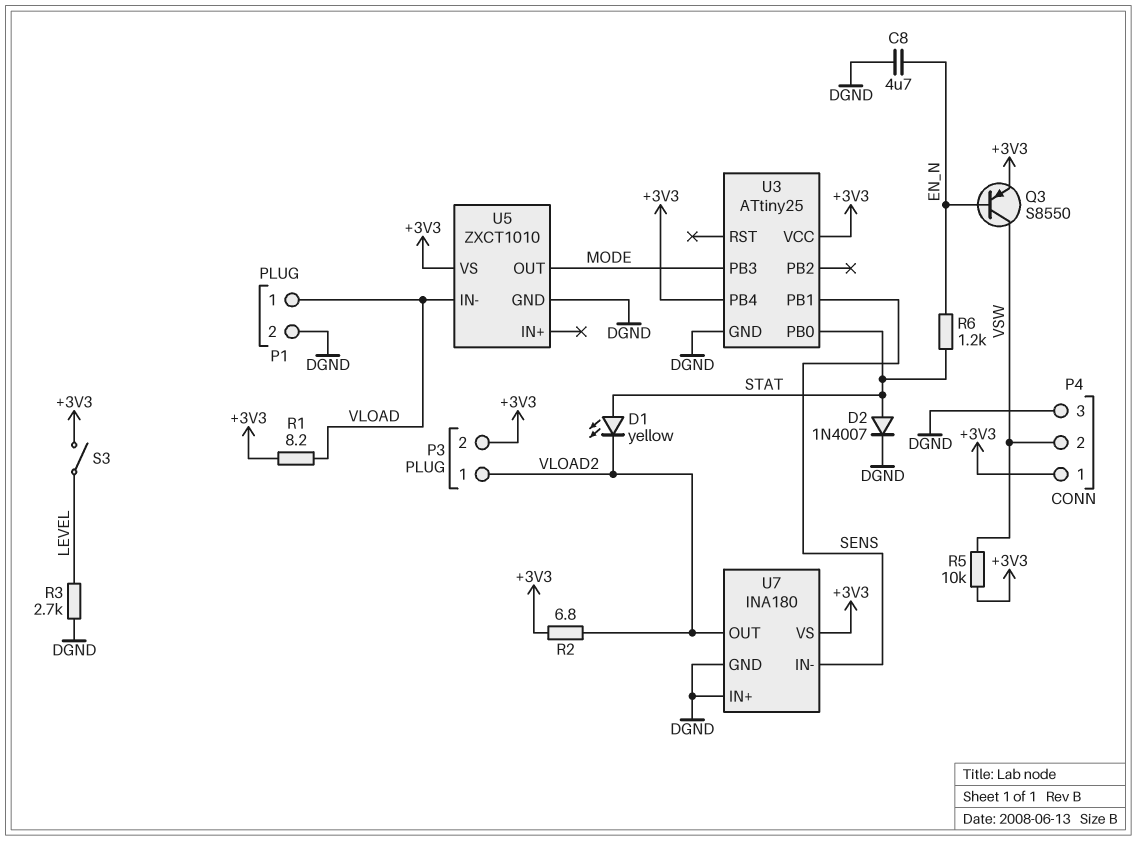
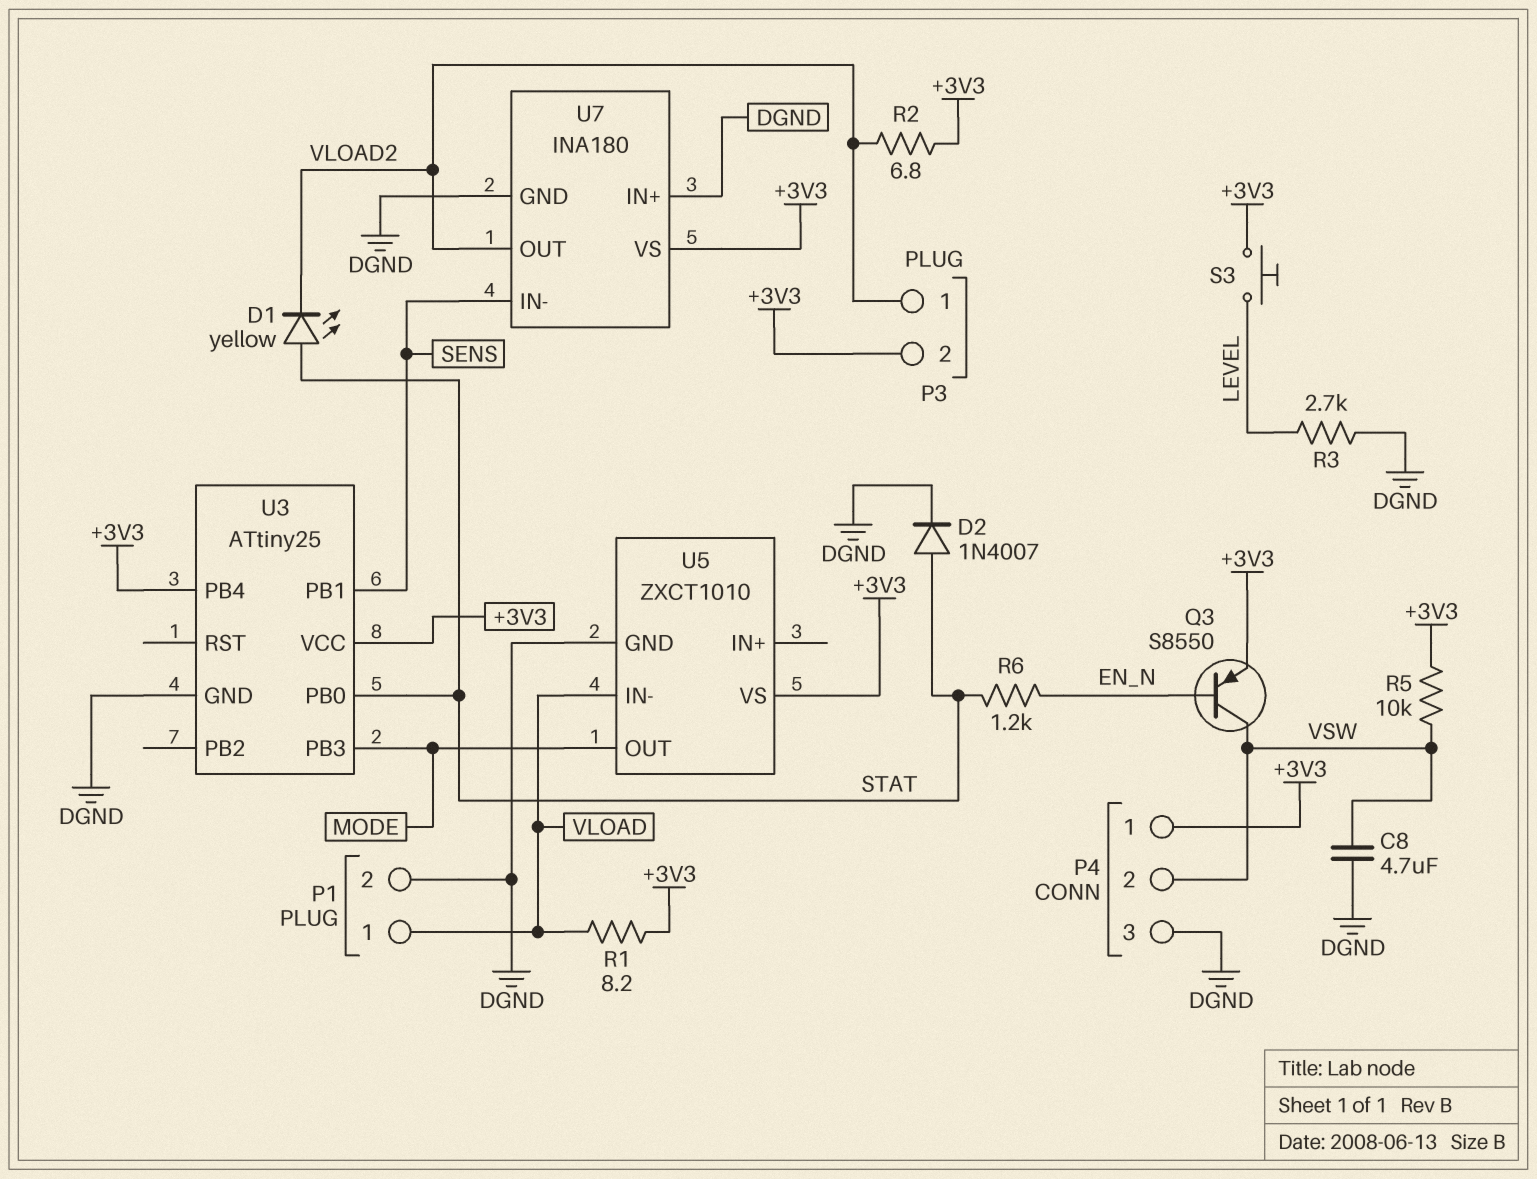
C8: 4.7uF (DGND, EN_N) -> 4.7uF (DGND, VSW)
S3: switch (+3V3, LEVEL) -> button (+3V3, LEVEL)

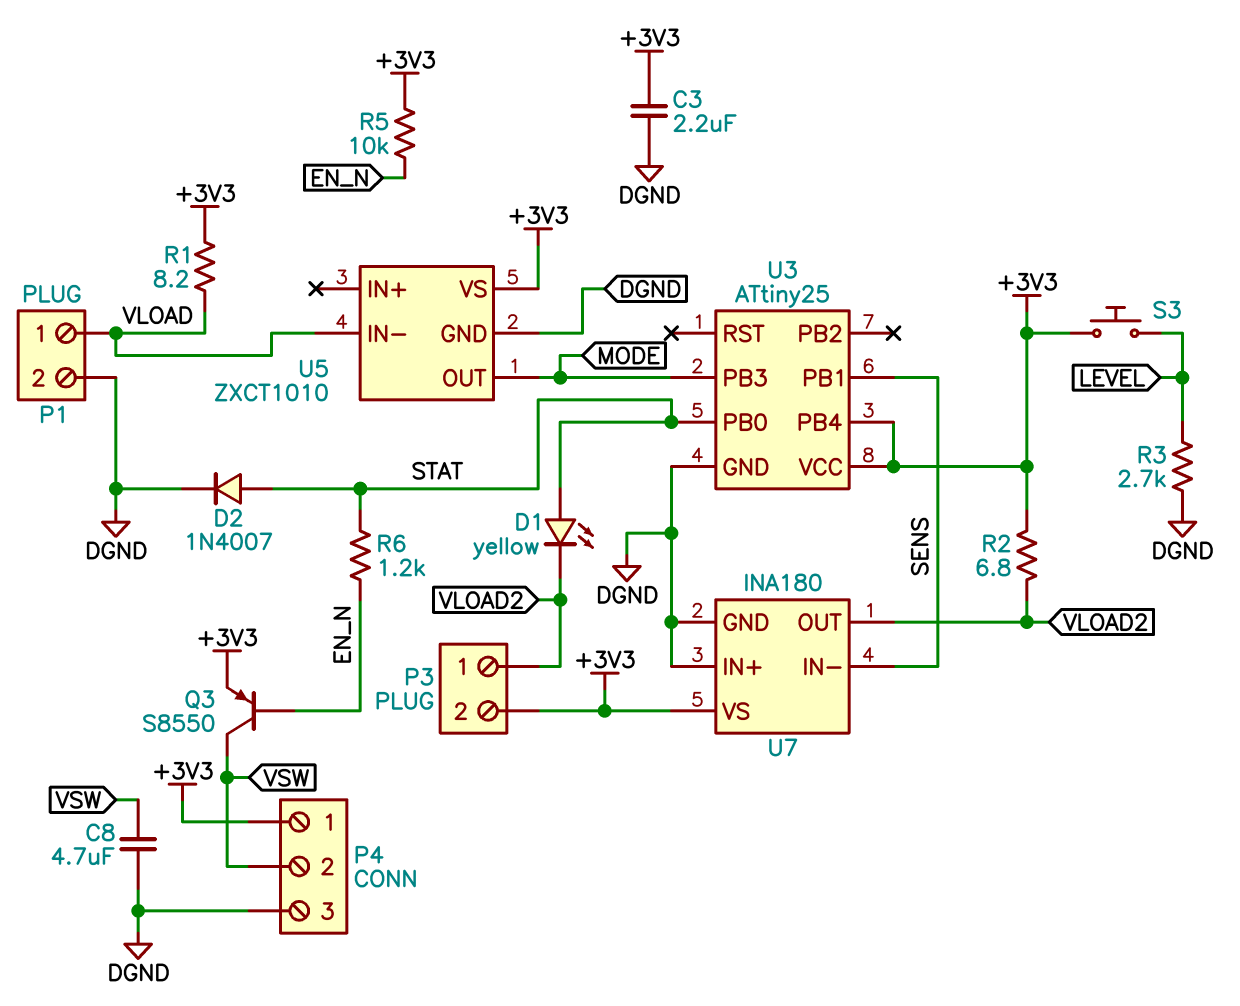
C3: none -> 2.2uF (+3V3, DGND)
R5: 10k (+3V3, VSW) -> 10k (+3V3, EN_N)

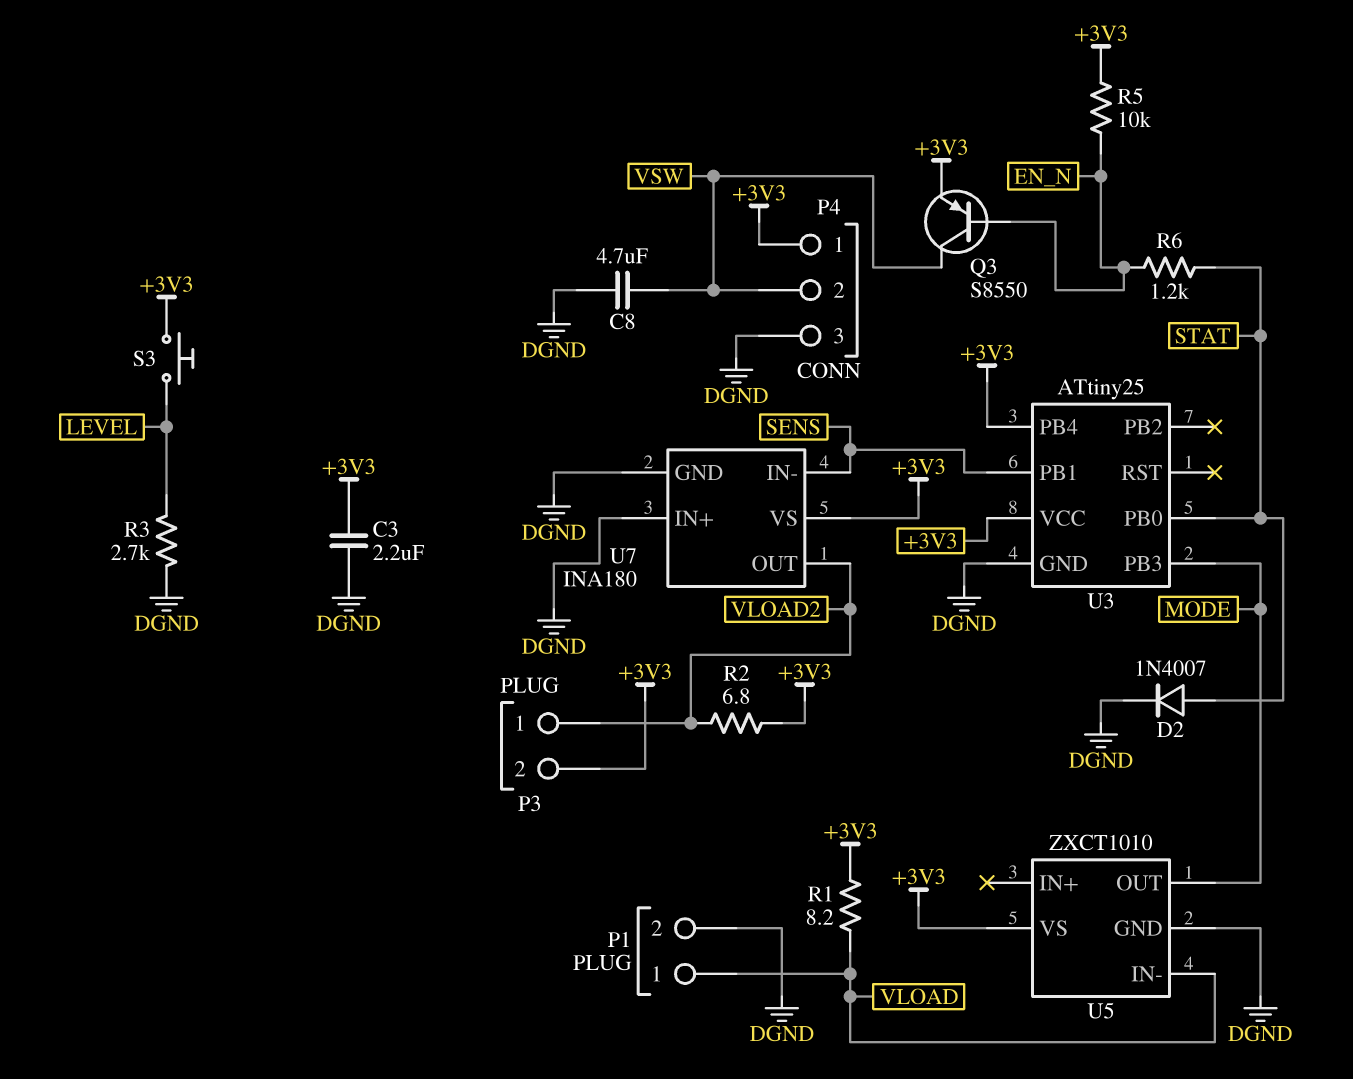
D1: LED yellow (A STAT, K VLOAD2) -> none

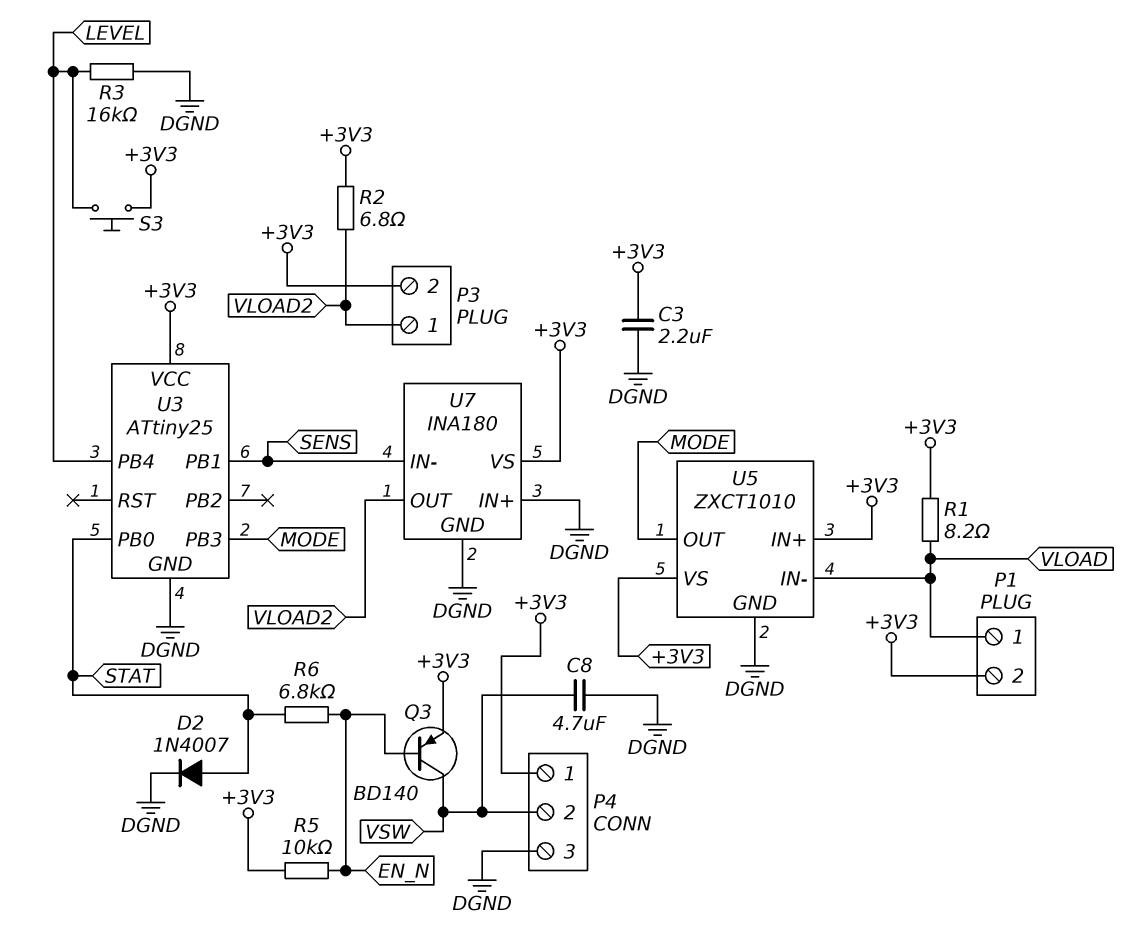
P1 pin 2: DGND -> +3V3
Q3: PNP S8550 (B EN_N, C VSW, E +3V3) -> PNP BD140 (B EN_N, C VSW, E +3V3)
R3: 2.7k (DGND, LEVEL) -> 16k (DGND, LEVEL)
R6: 1.2k (EN_N, STAT) -> 6.8k (EN_N, STAT)
U3 pin PB4: +3V3 -> LEVEL
U5 pin IN+: none -> +3V3

